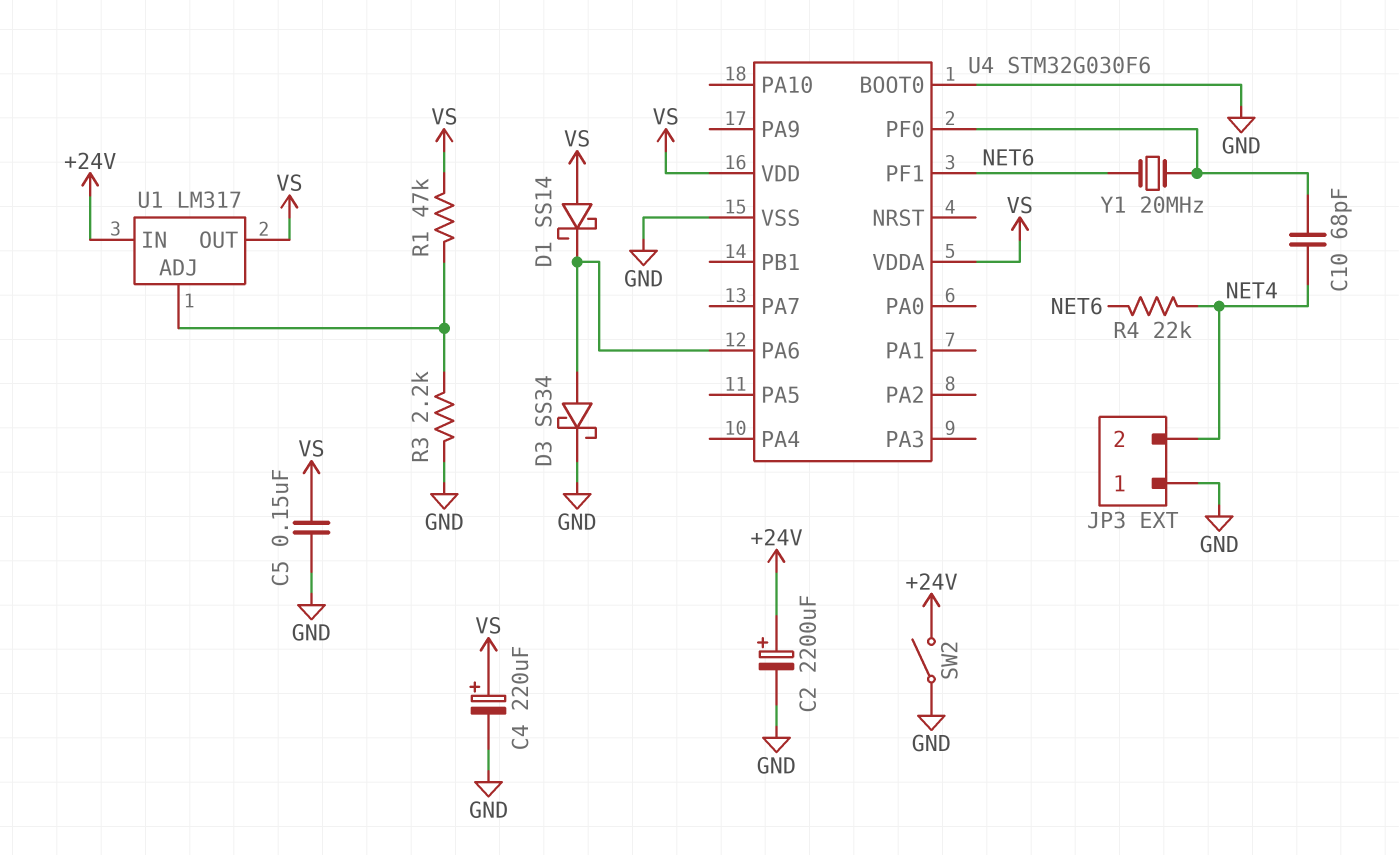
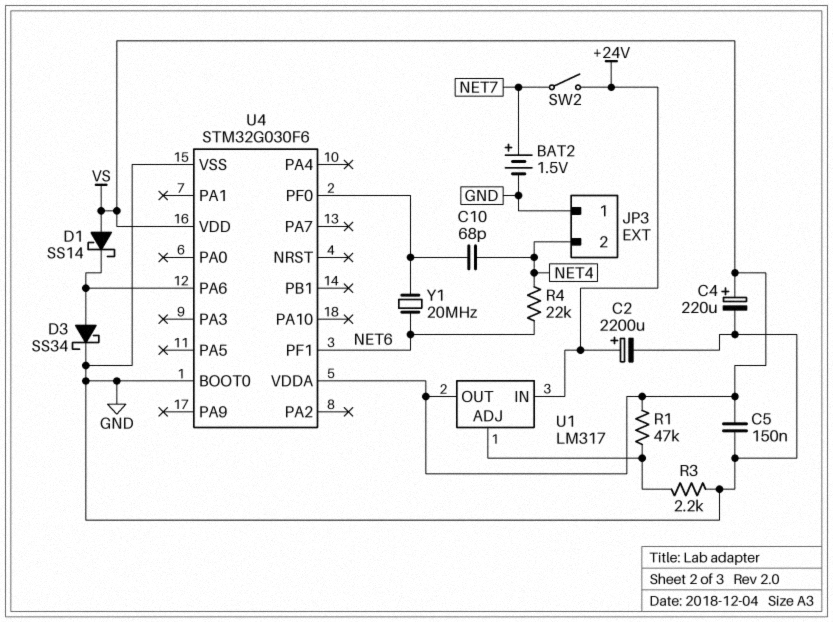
BAT2: none -> 1.5V (plus NET7, minus GND)
SW2: switch (+24V, GND) -> switch (+24V, NET7)

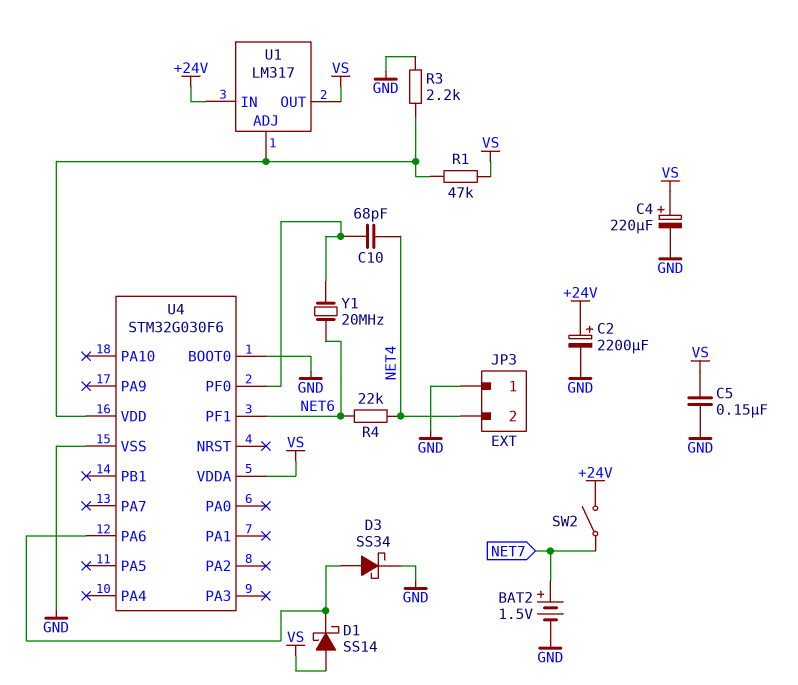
U4 pin VDD: VS -> U1/ADJ

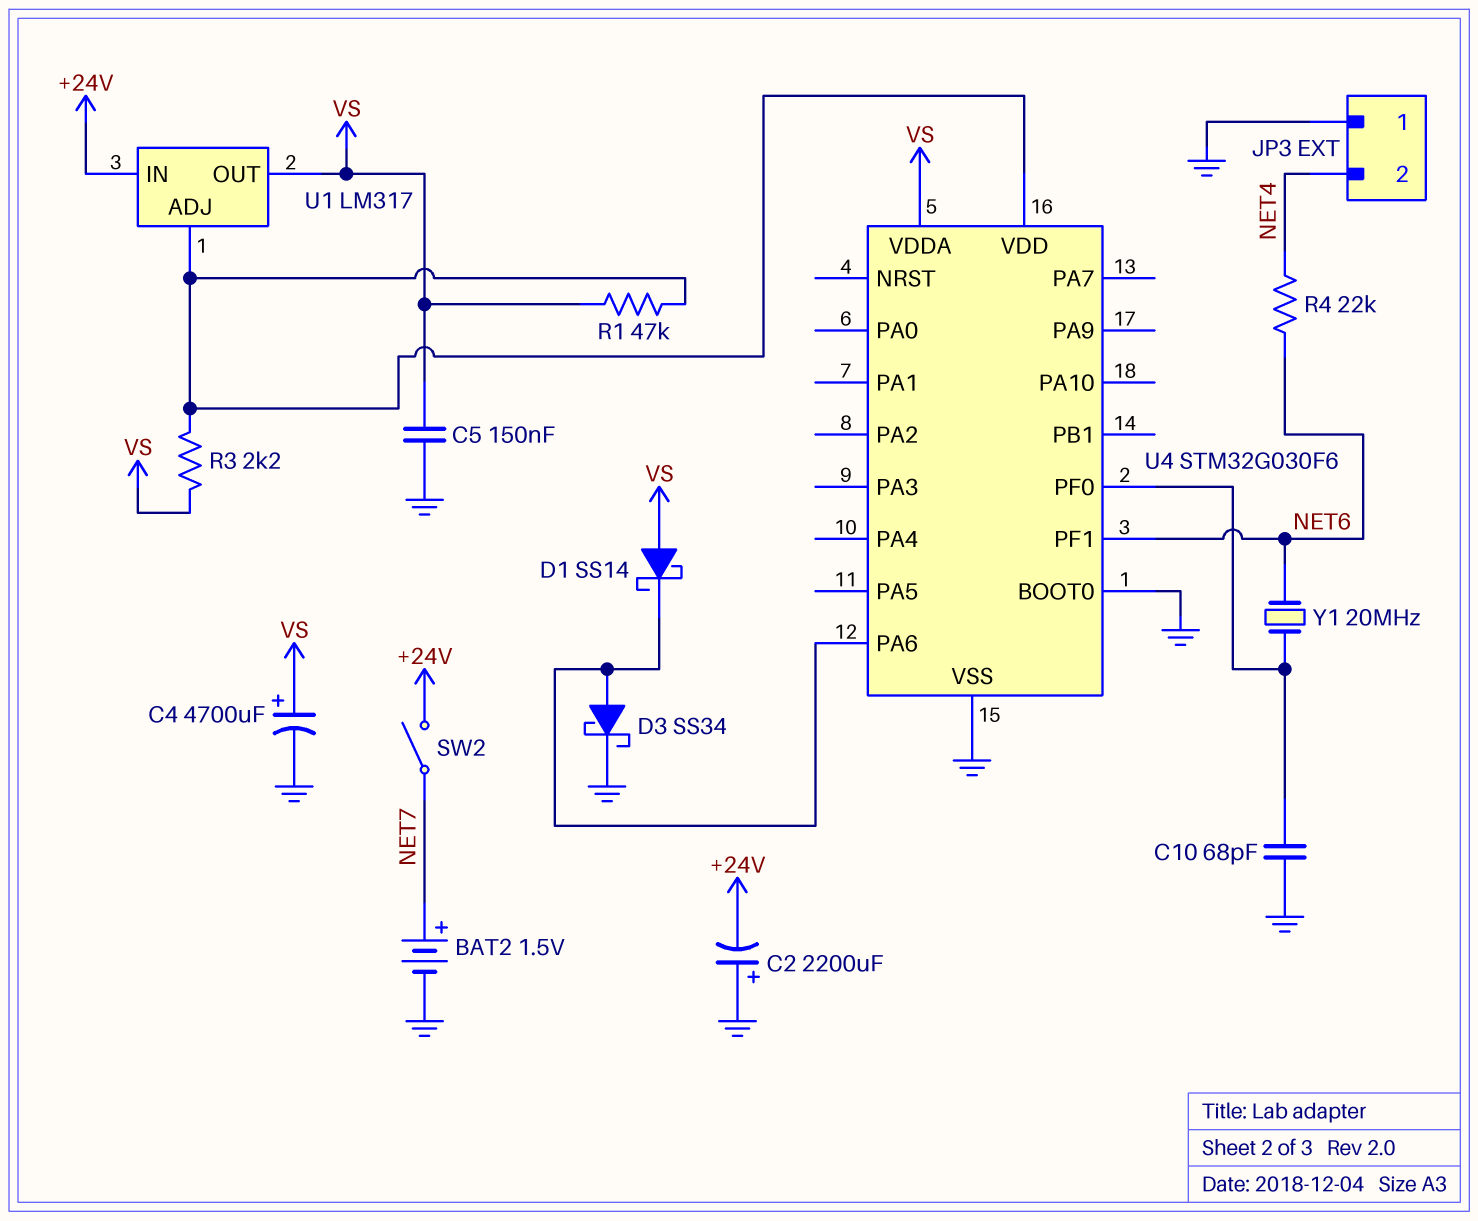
C2: 2200uF (plus +24V, minus GND) -> 2200uF (plus GND, minus +24V)
C4: 220uF (plus VS, minus GND) -> 4700uF (plus VS, minus GND)
C10: 68pF (NET4, U4/PF0) -> 68pF (GND, U4/PF0)
R3: 2.2k (GND, U1/ADJ) -> 2.2k (U1/ADJ, VS)

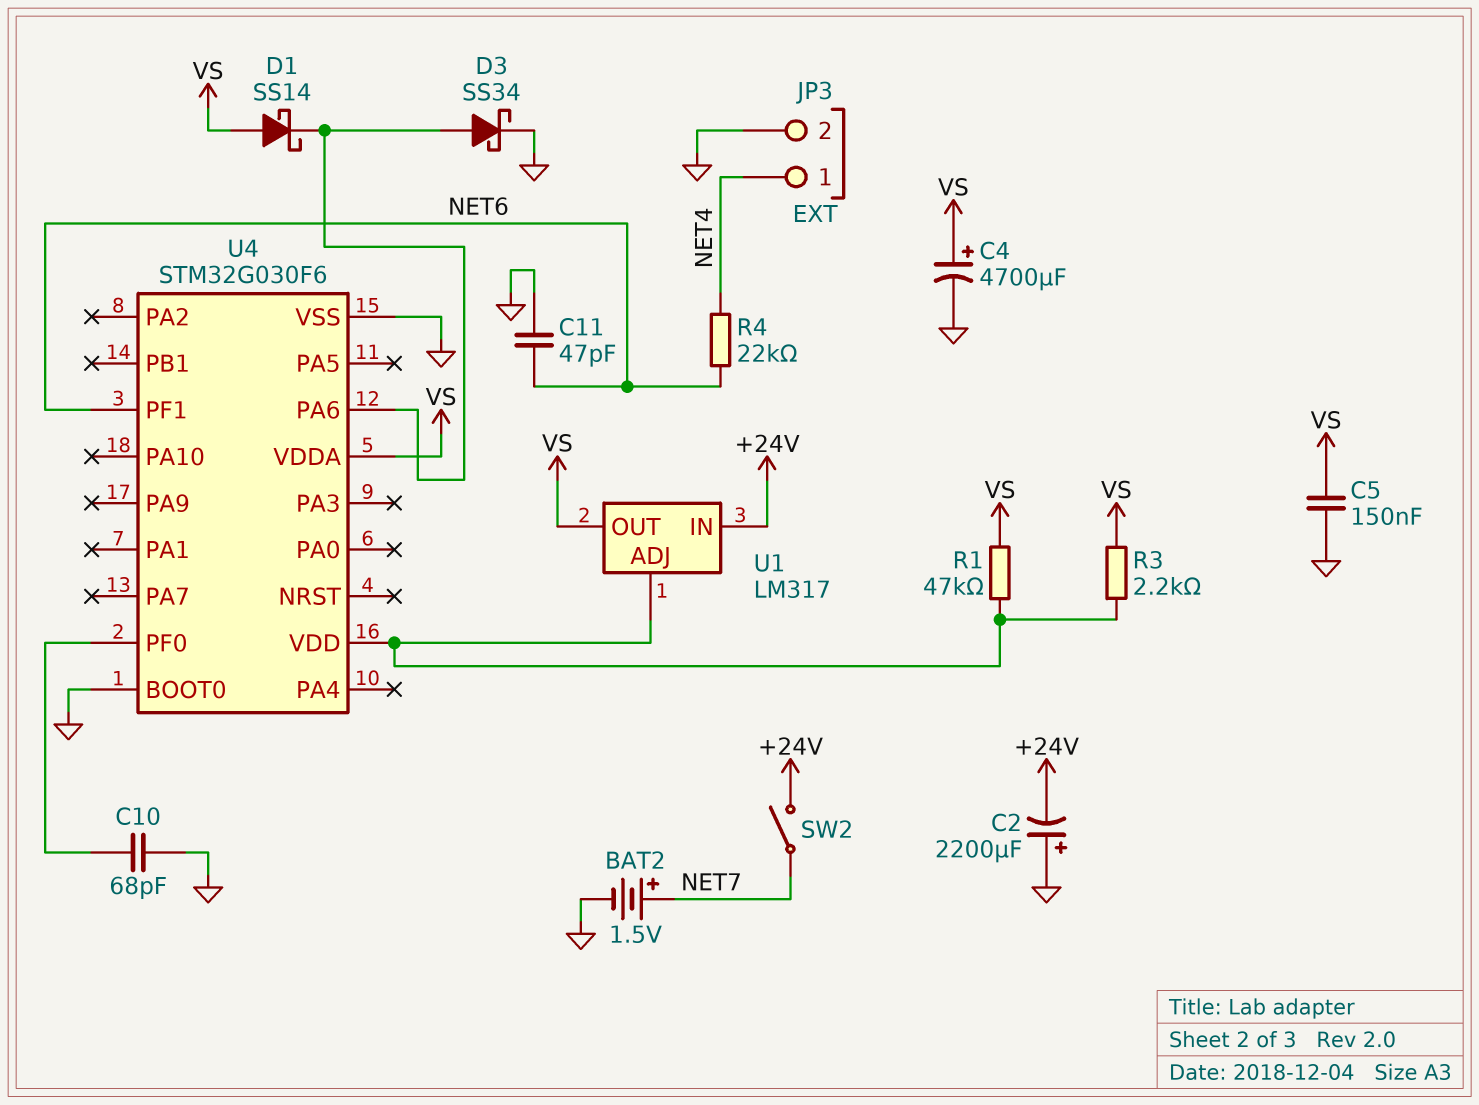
C11: none -> 47pF (GND, NET6)
JP3 pin 1: GND -> NET4
JP3 pin 2: NET4 -> GND
Y1: 20MHz (NET6, U4/PF0) -> none

